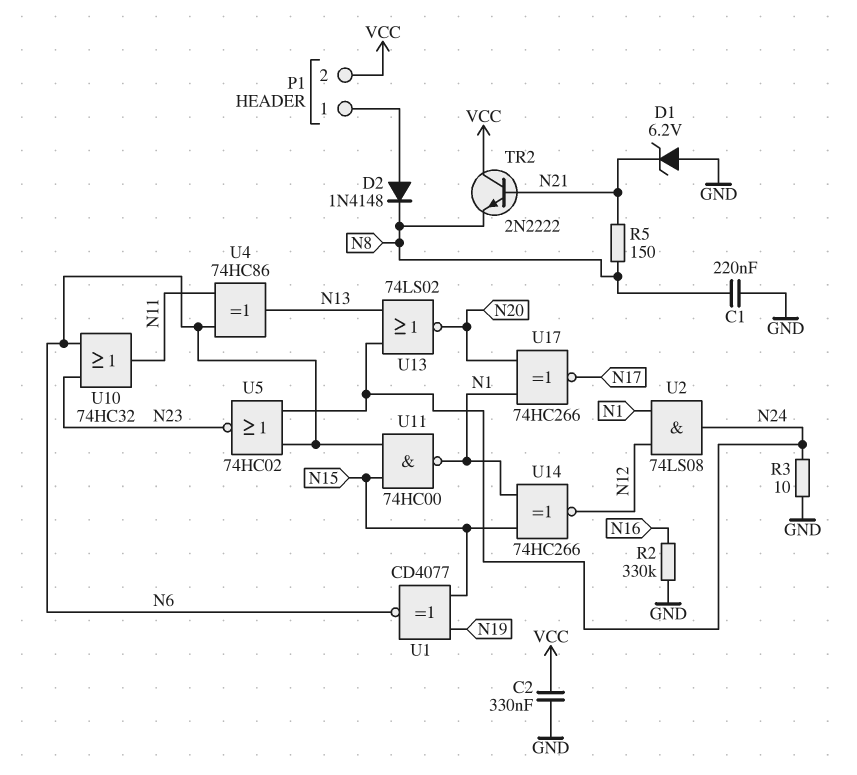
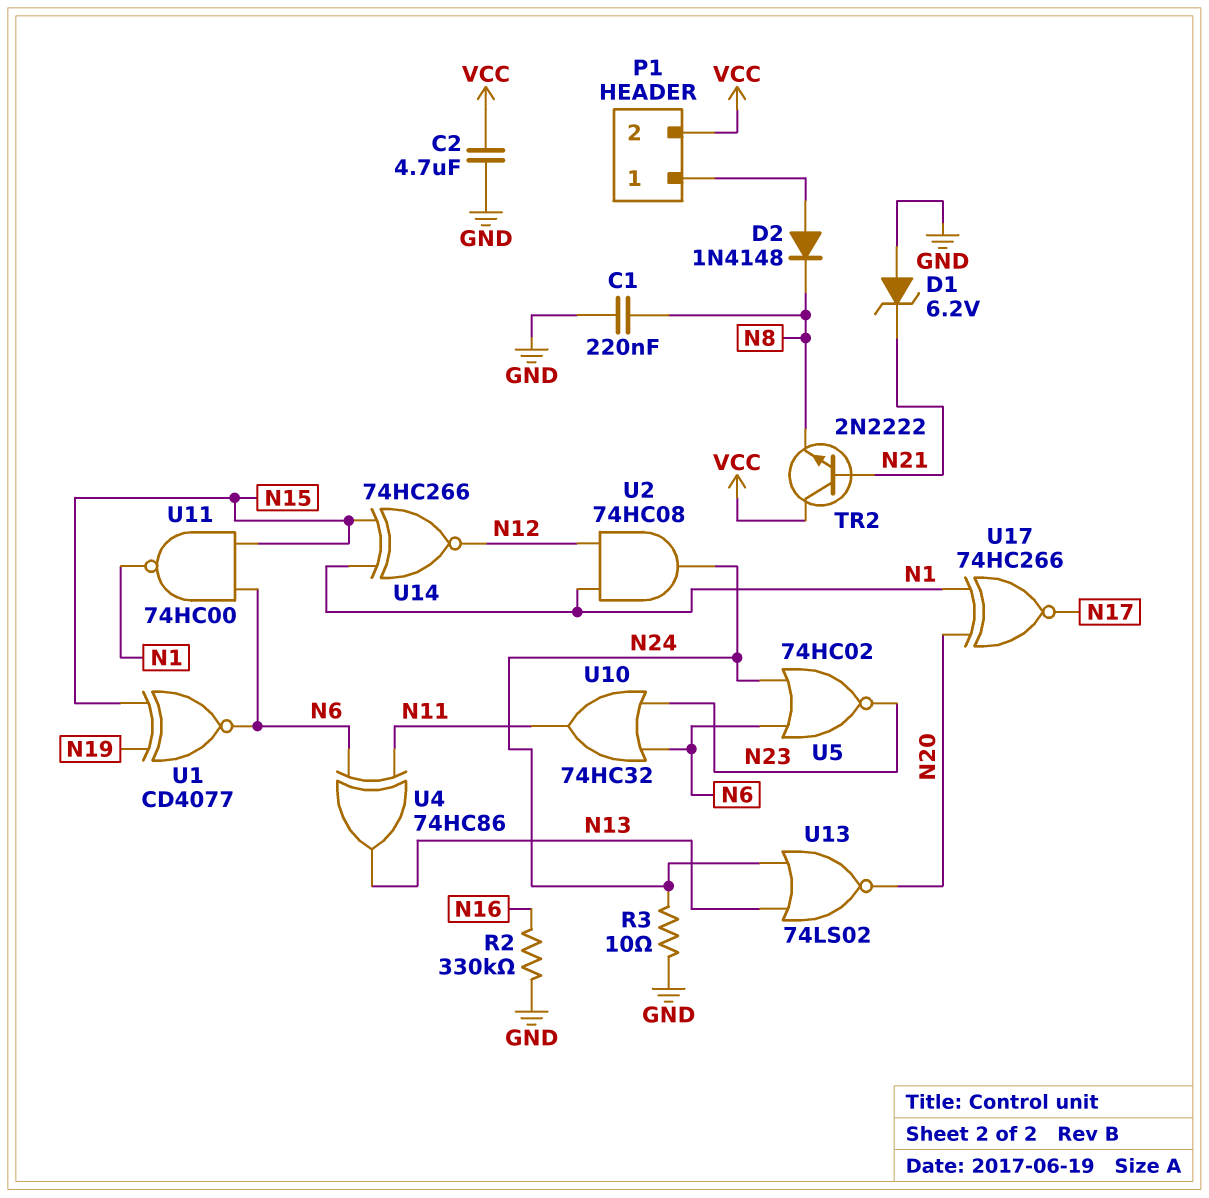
C2: 330nF (GND, VCC) -> 4.7uF (GND, VCC)
R5: 150 (N8, N21) -> none
U2: AND 74LS08 (in N1, in N12, out N24) -> AND 74HC08 (in N1, in N12, out N24)

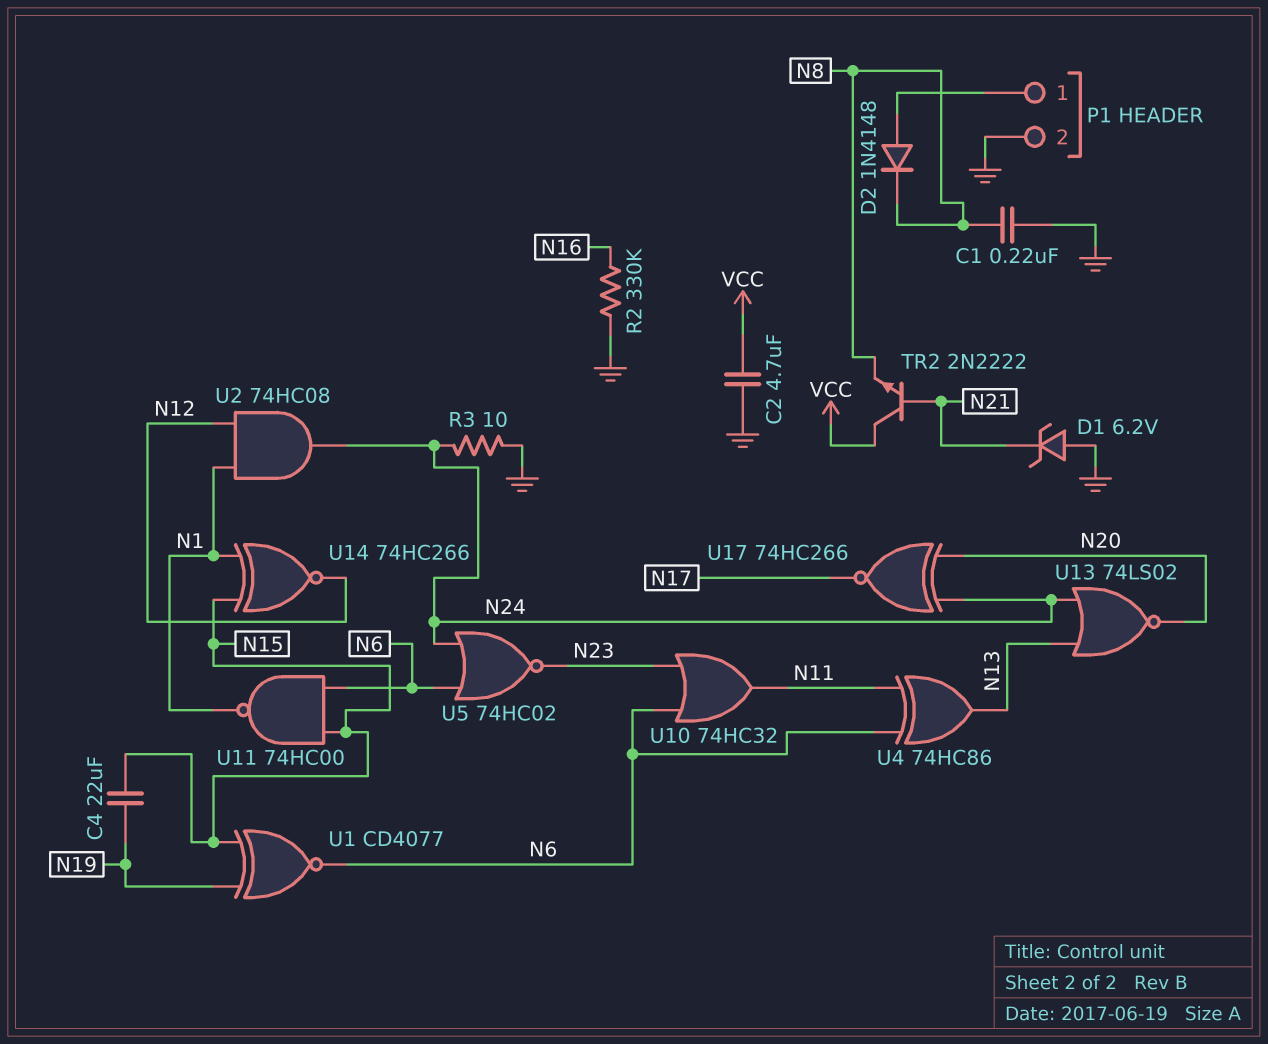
C4: none -> 22uF (N15, N19)
P1 pin 2: VCC -> GND
U17: XNOR 74HC266 (in N1, in N20, out N17) -> XNOR 74HC266 (in N20, in N24, out N17)

